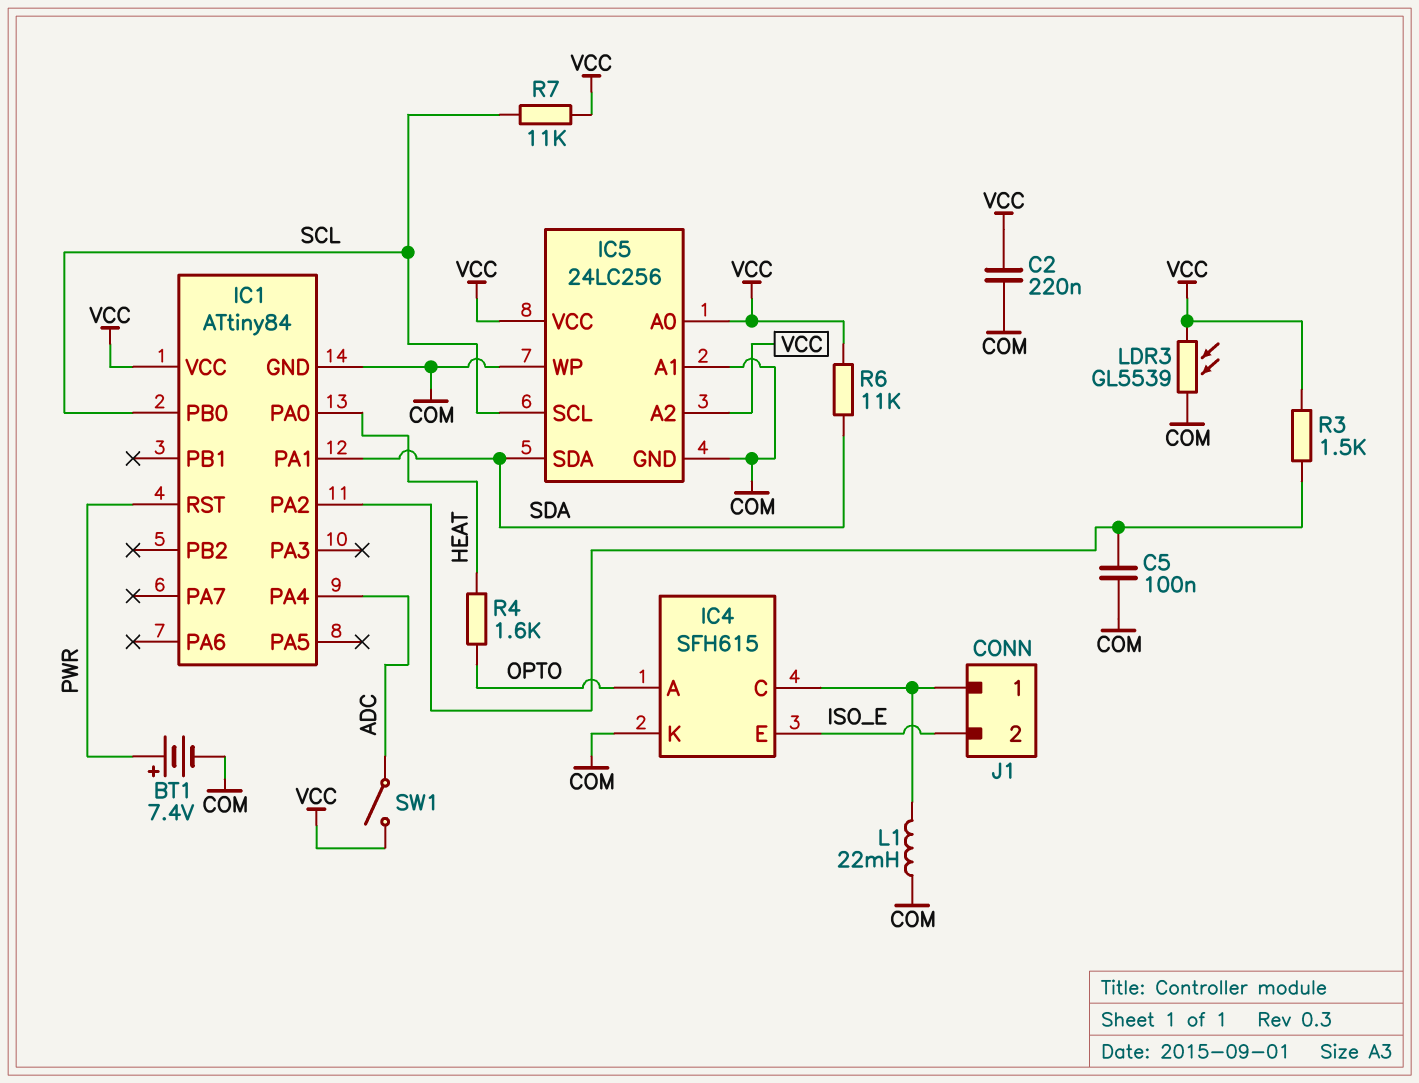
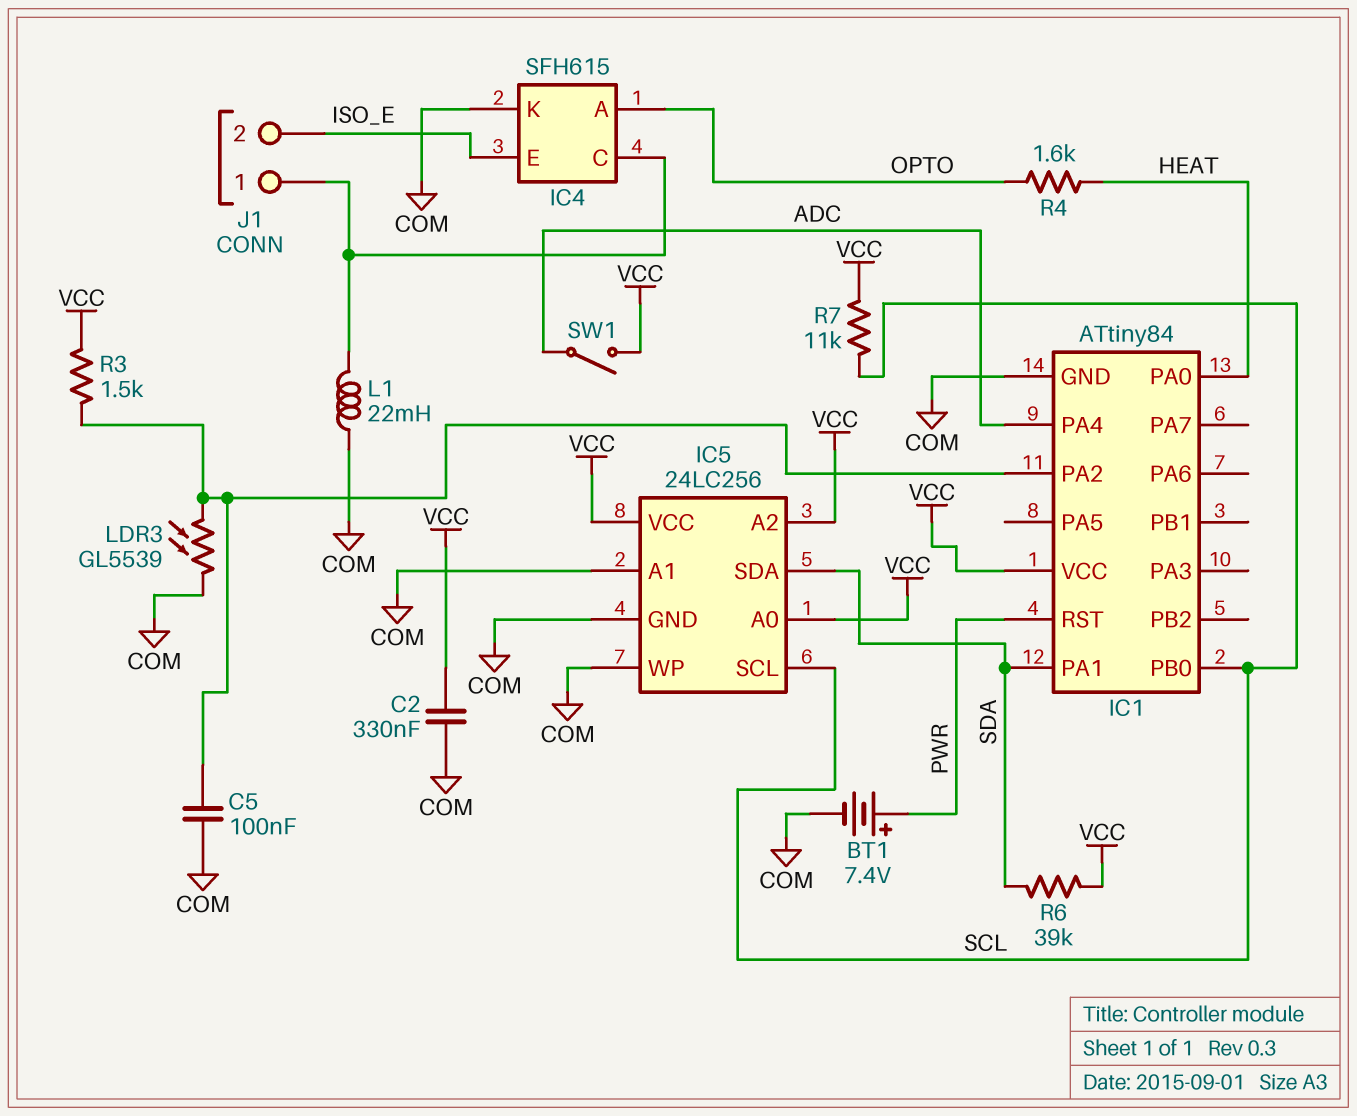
C2: 220nF (COM, VCC) -> 330nF (COM, VCC)
LDR3: GL5539 (COM, VCC) -> GL5539 (COM, IC1/PA2)
R6: 11k (SDA, VCC) -> 39k (SDA, VCC)

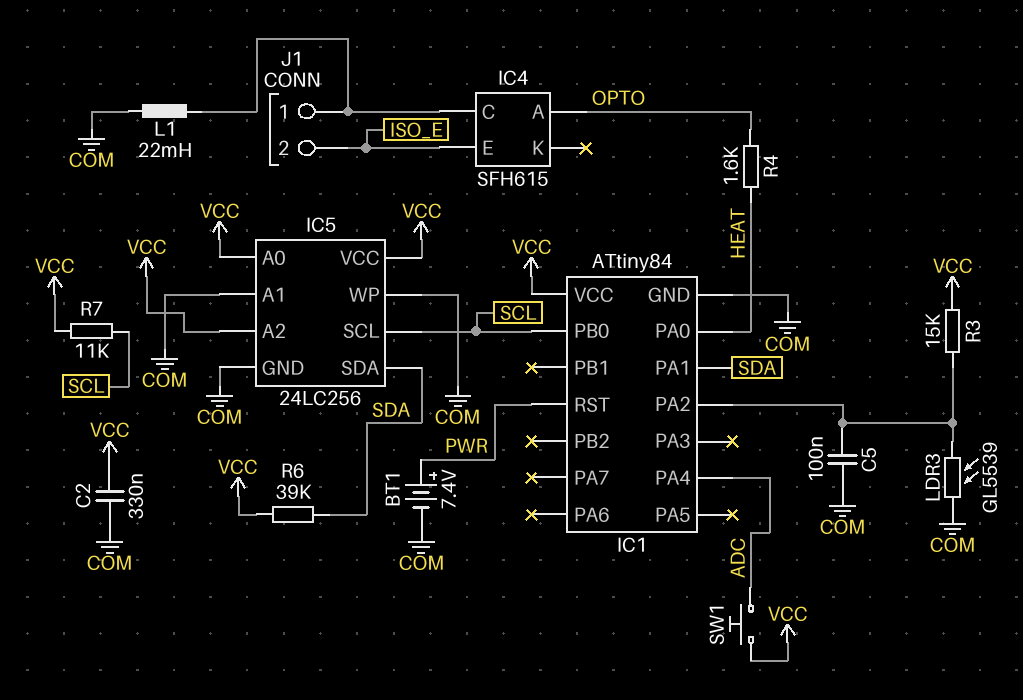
IC4 pin K: COM -> none
R3: 1.5k (IC1/PA2, VCC) -> 15k (IC1/PA2, VCC)
SW1: switch (ADC, VCC) -> button (ADC, VCC)

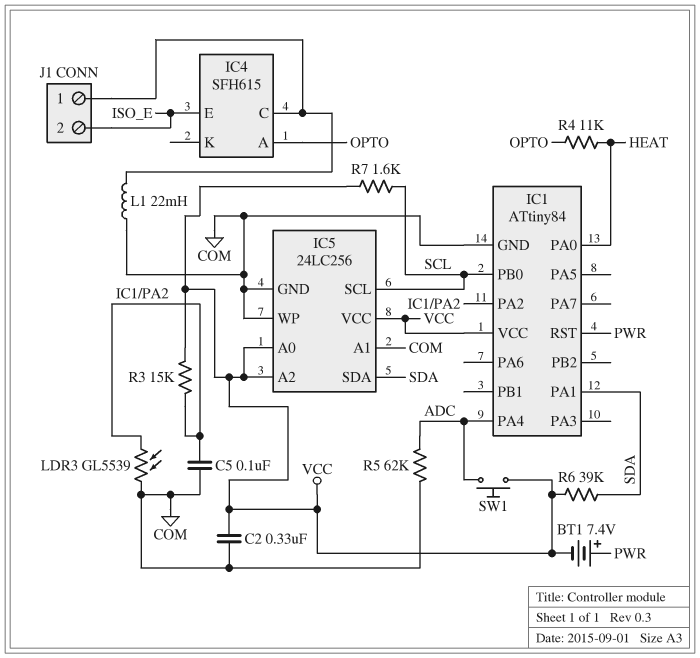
BT1: 7.4V (plus PWR, minus COM) -> 7.4V (plus PWR, minus VCC)
R4: 1.6k (HEAT, OPTO) -> 11k (HEAT, OPTO)
R5: none -> 62k (ADC, COM)
R7: 11k (SCL, VCC) -> 1.6k (SCL, VCC)

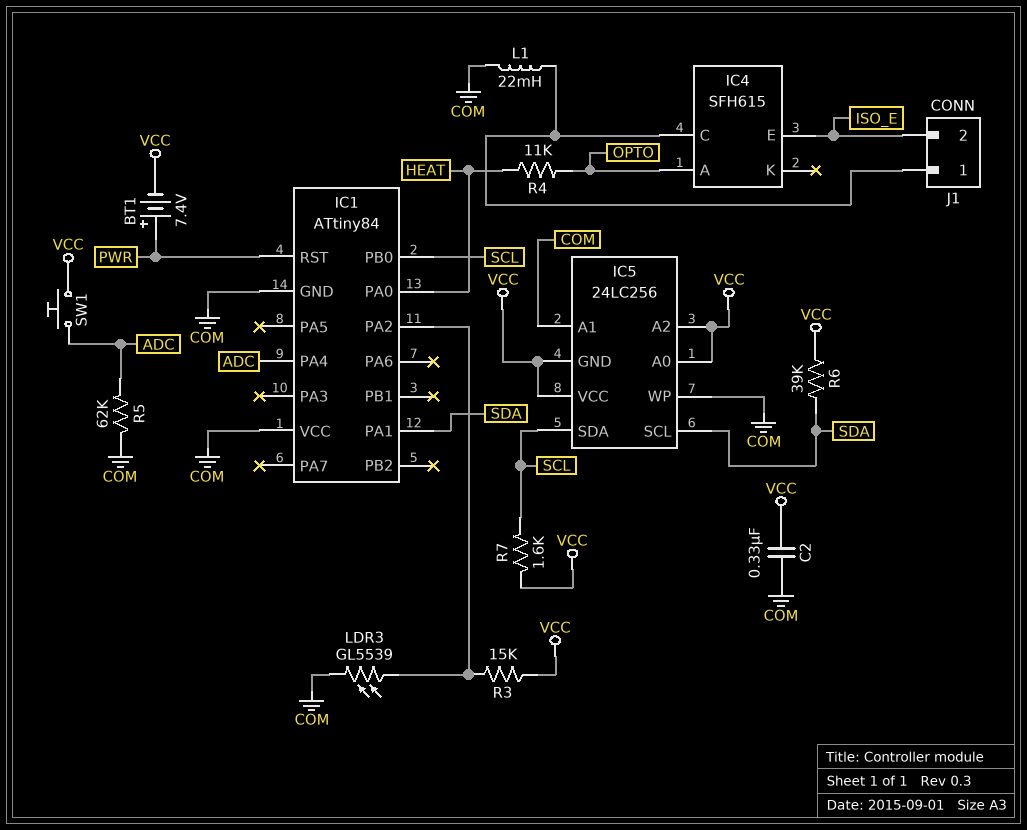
C5: 100nF (COM, IC1/PA2) -> none
IC1 pin VCC: VCC -> COM
IC5 pin GND: COM -> VCC
IC5 pin SCL: SCL -> SDA
IC5 pin SDA: SDA -> SCL

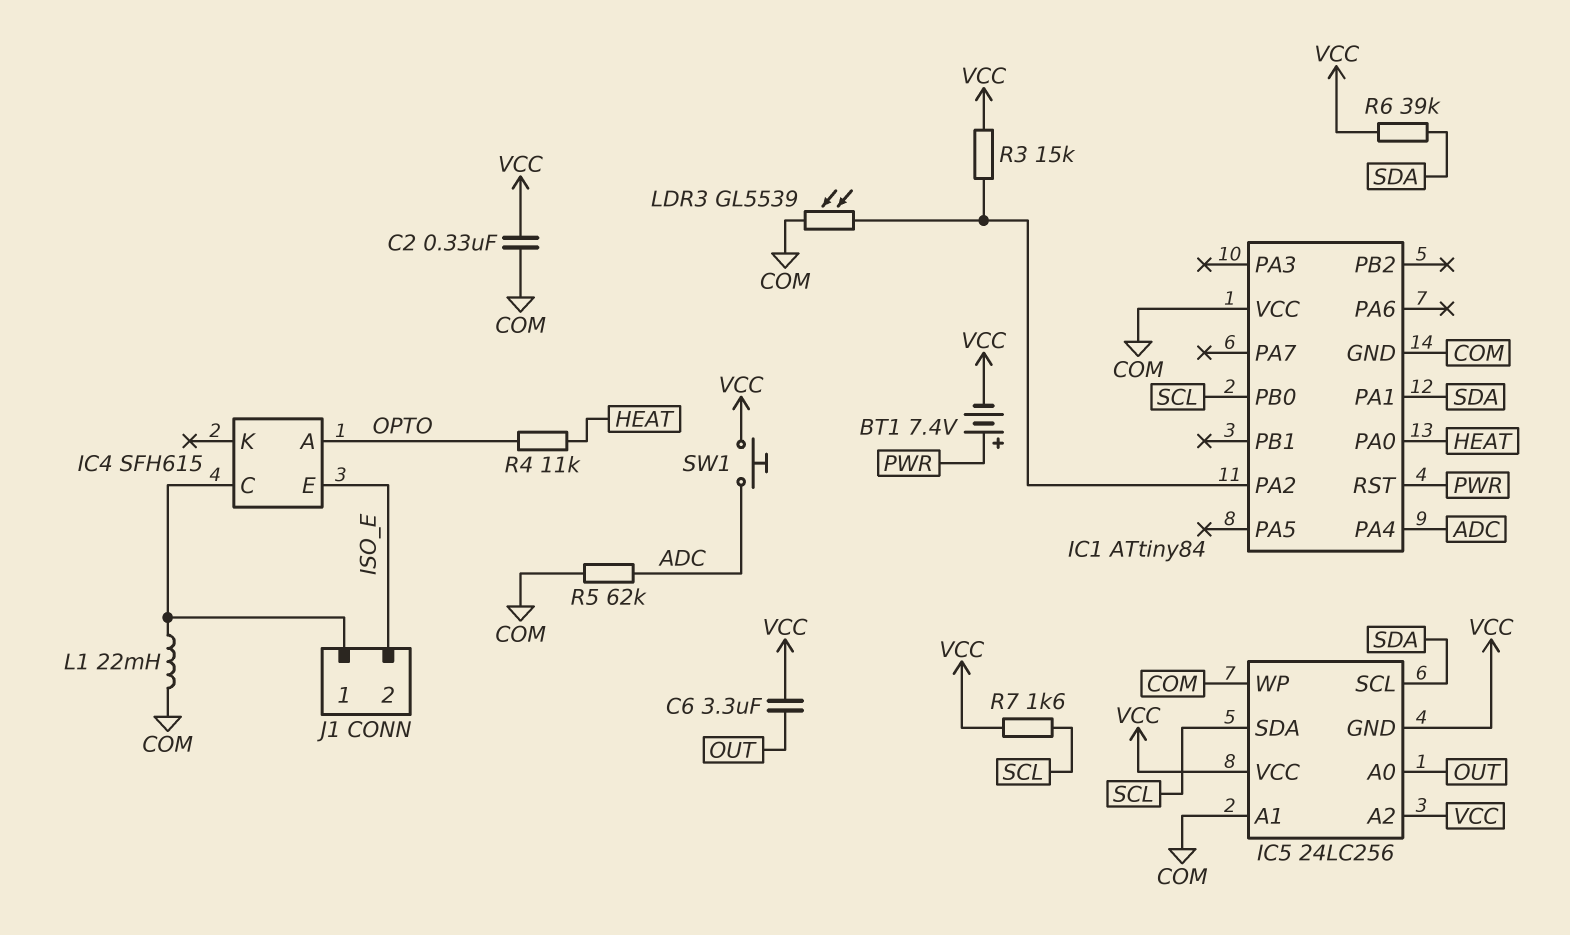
C6: none -> 3.3uF (OUT, VCC)
IC5 pin A0: VCC -> OUT

